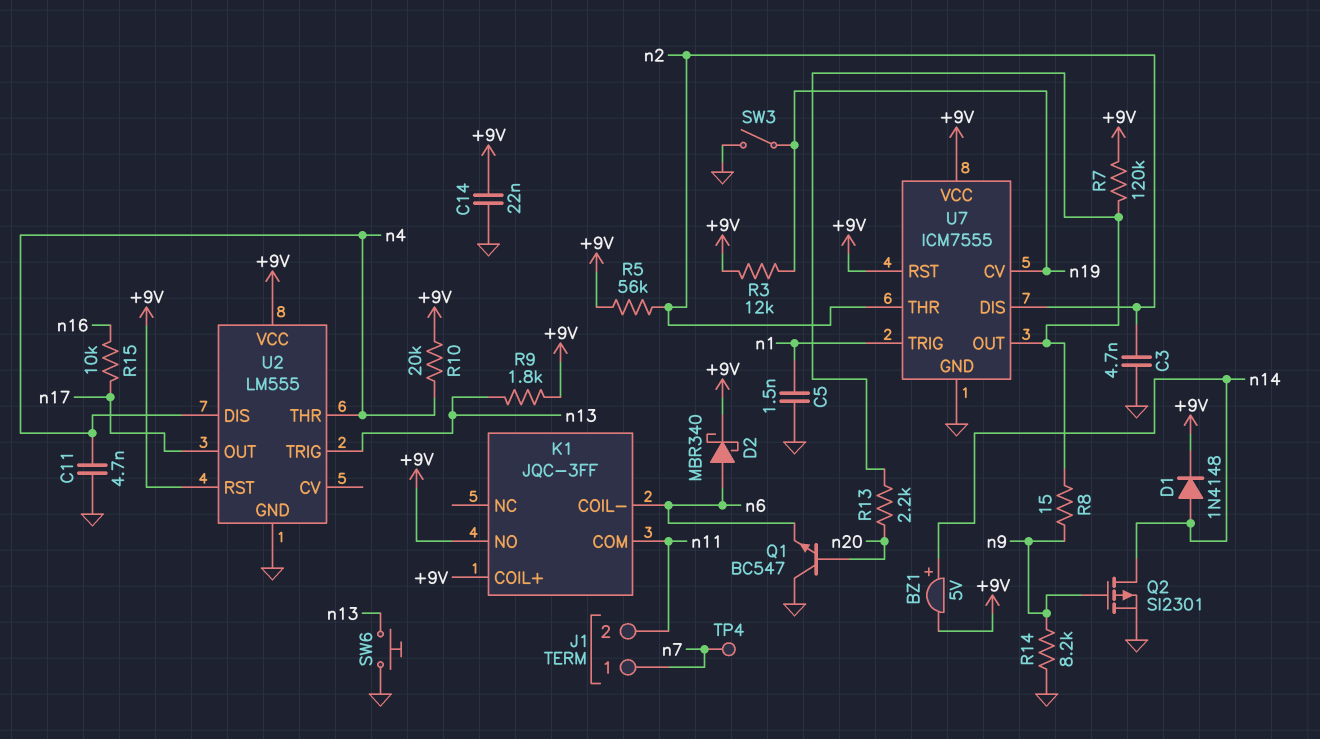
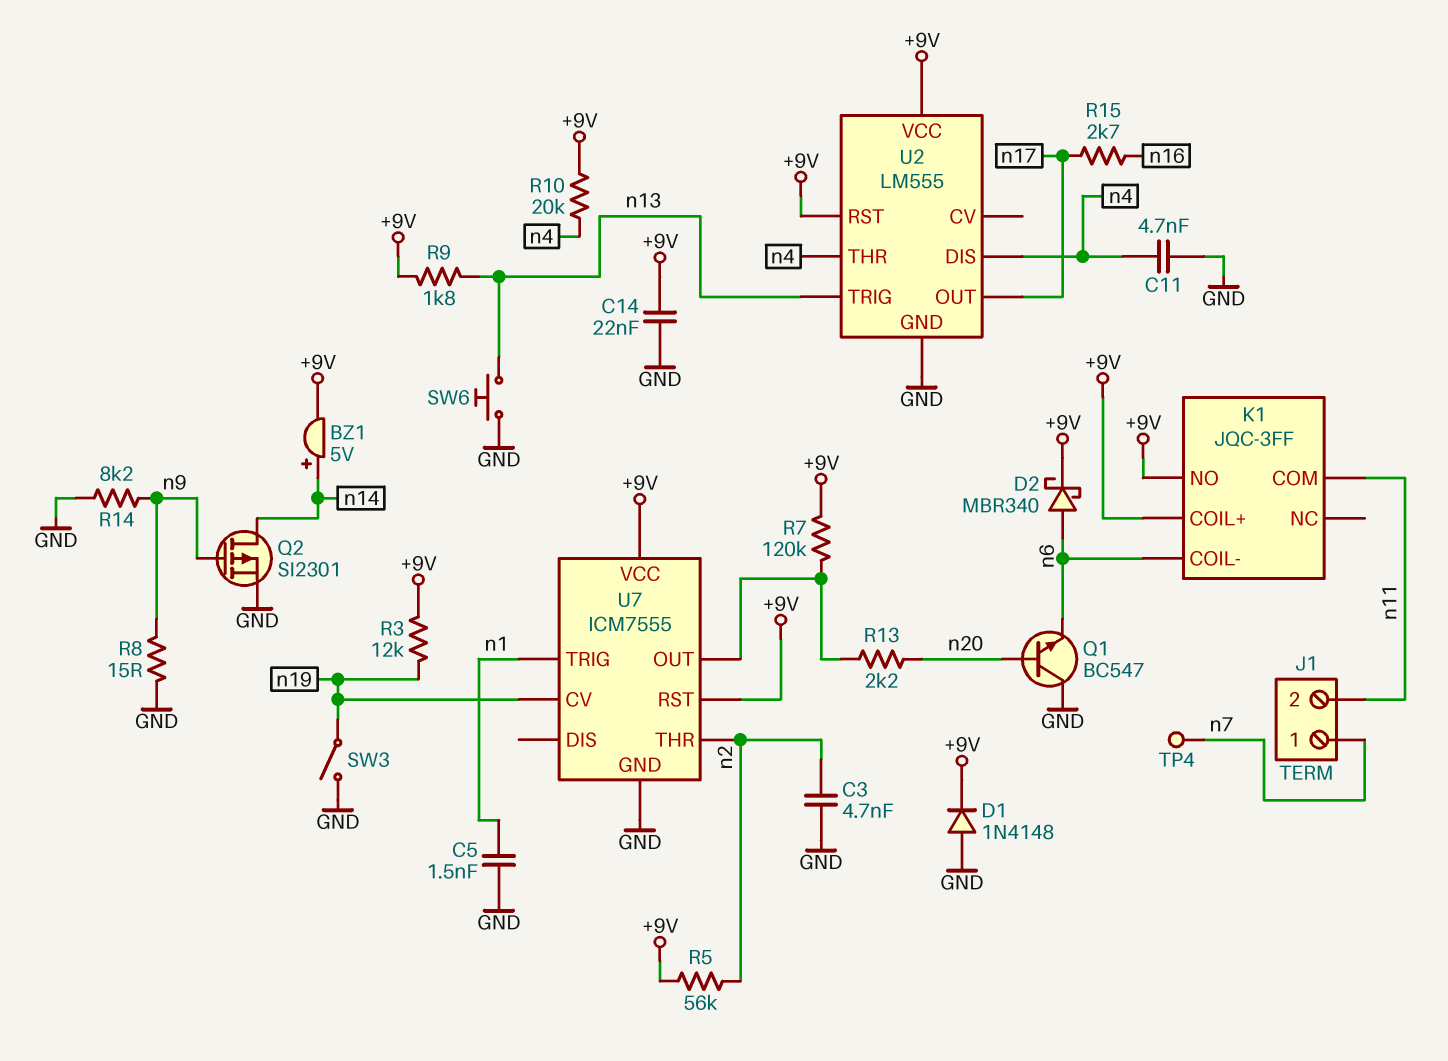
D1: diode 1N4148 (A n14, K +9V) -> diode 1N4148 (A GND, K +9V)
R8: 15 (U7/OUT, n9) -> 15 (GND, n9)
R15: 10k (n16, n17) -> 2.7k (n16, n17)
U7 pin DIS: n2 -> none

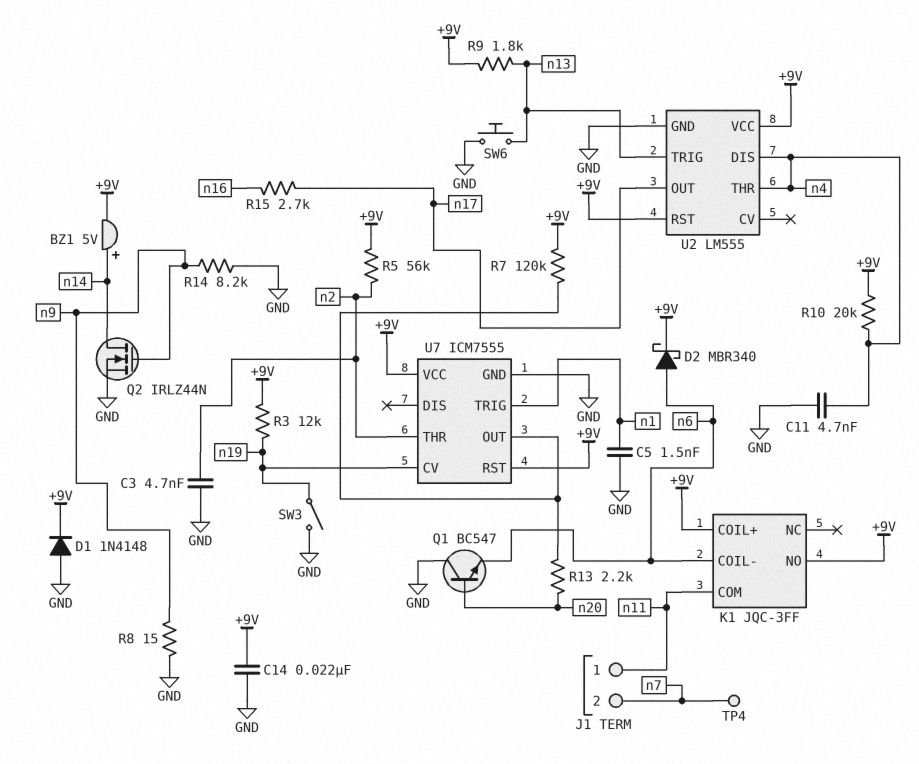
J1 pin 1: n7 -> n11
J1 pin 2: n11 -> n7
Q2: PMOS SI2301 (G n9, D n14, S GND) -> NMOS IRLZ44N (G n9, D n14, S GND)

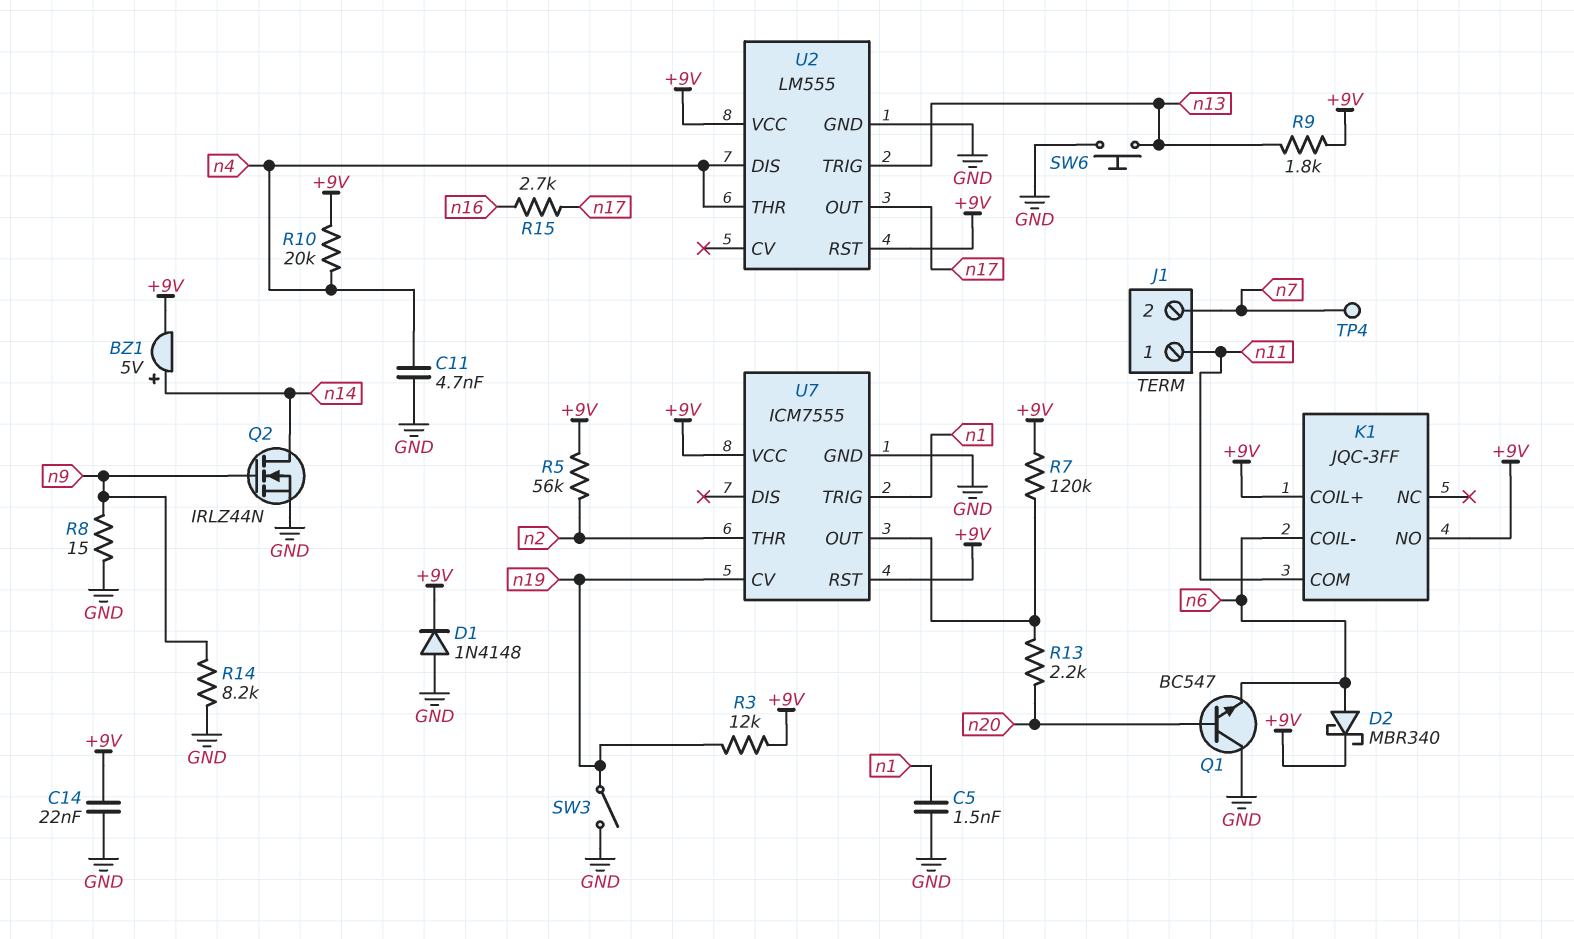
C3: 4.7nF (GND, n2) -> none

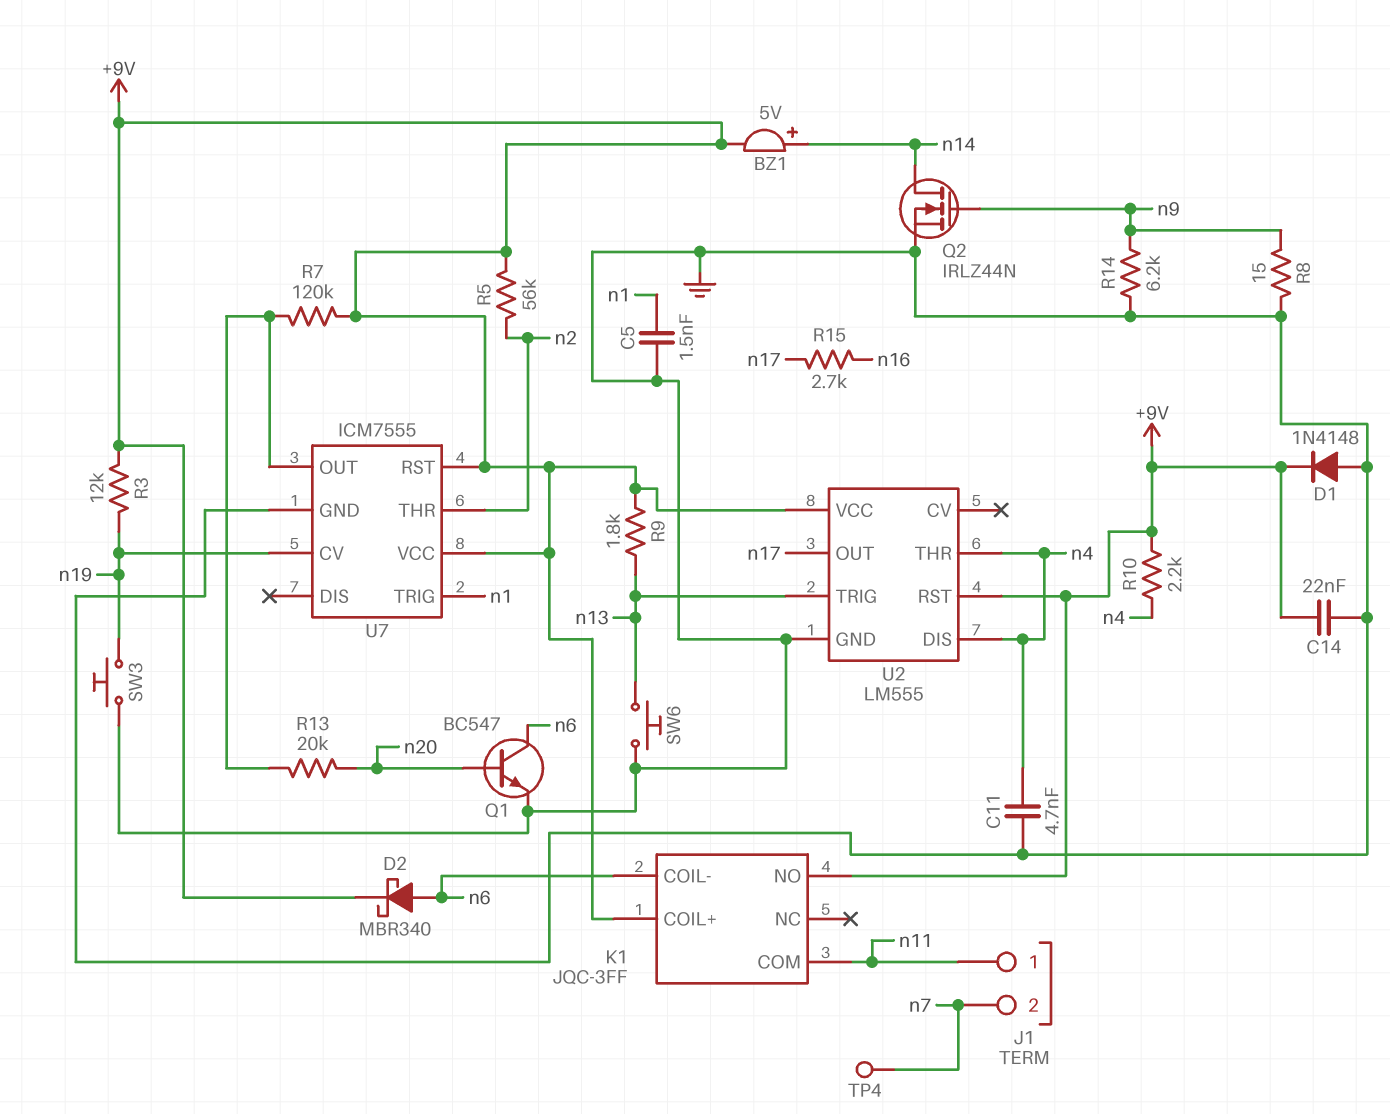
Q1: NPN BC547 (B n20, C GND, E n6) -> NPN BC547 (B n20, C n6, E GND)
R10: 20k (+9V, n4) -> 2.2k (+9V, n4)
R13: 2.2k (U7/OUT, n20) -> 20k (U7/OUT, n20)
R14: 8.2k (GND, n9) -> 6.2k (GND, n9)
SW3: switch (GND, n19) -> button (GND, n19)

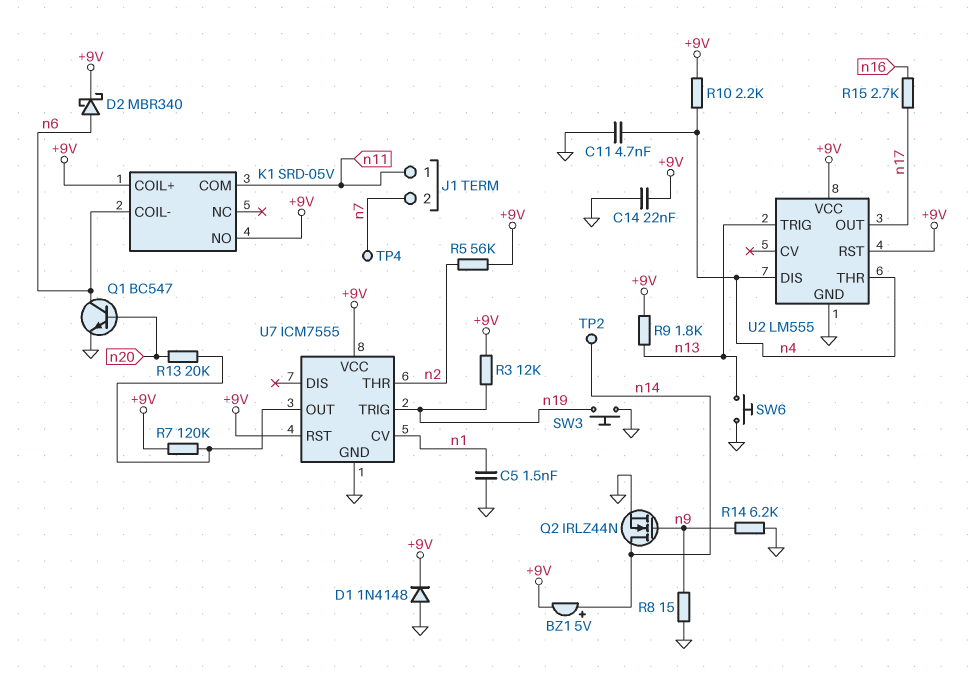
K1: JQC-3FF -> SRD-05V
TP2: none -> test point (n14)
U7 pin CV: n19 -> n1
U7 pin TRIG: n1 -> n19

